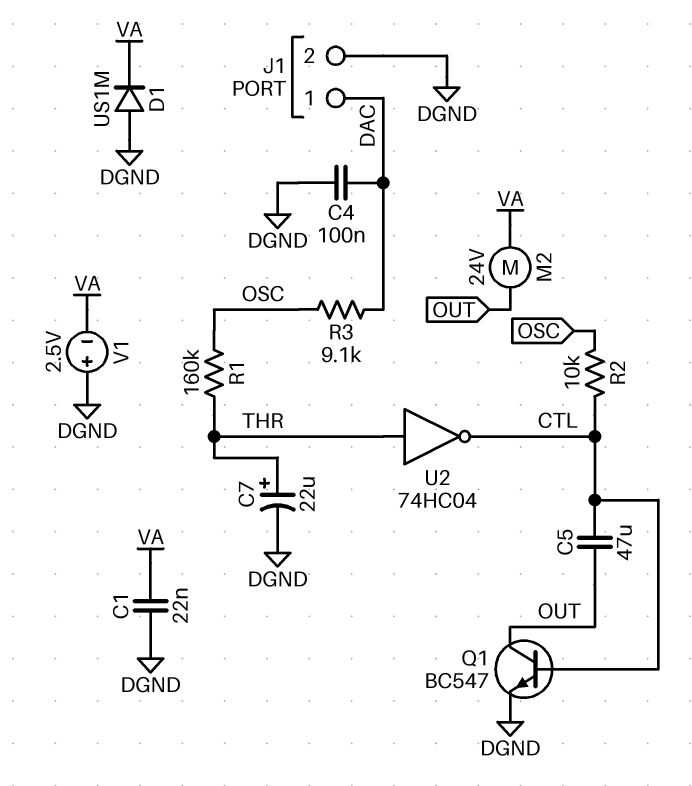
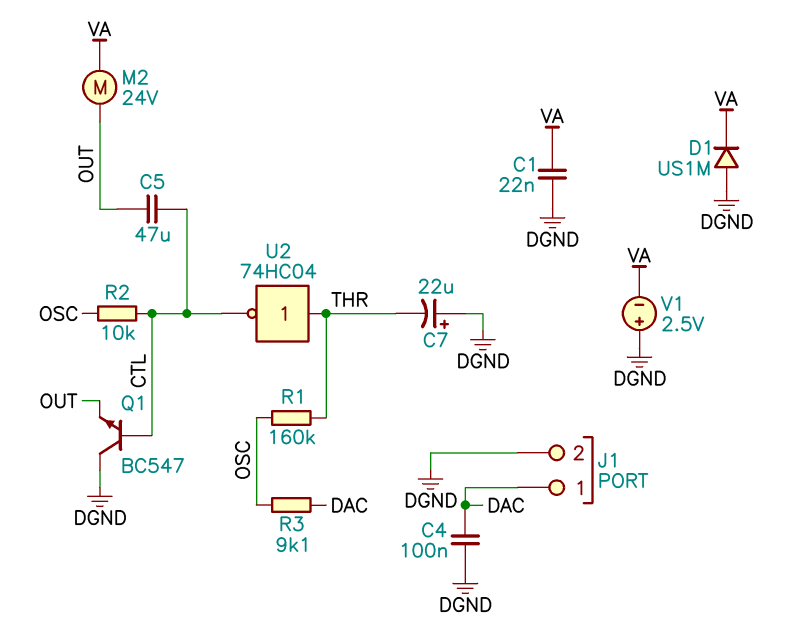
C7: 22uF (plus THR, minus DGND) -> 22uF (plus DGND, minus THR)
Q1: NPN BC547 (B CTL, C OUT, E DGND) -> NPN BC547 (B CTL, C DGND, E OUT)

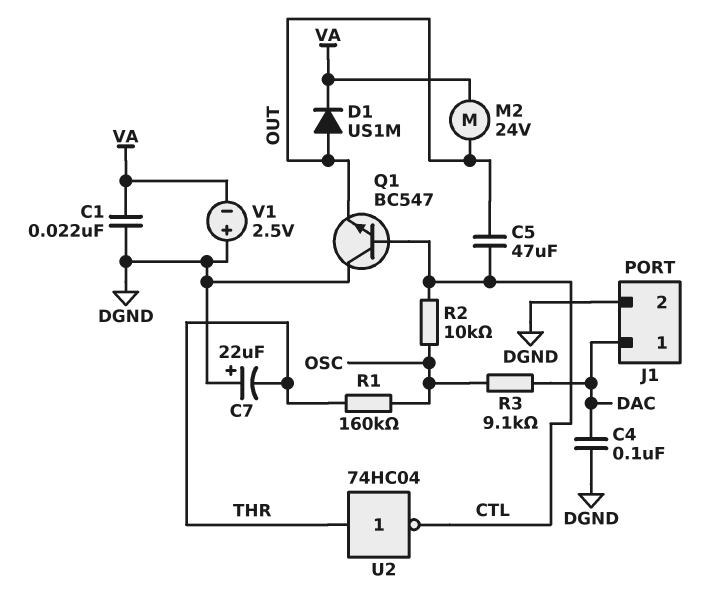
D1: diode US1M (A DGND, K VA) -> diode US1M (A OUT, K VA)

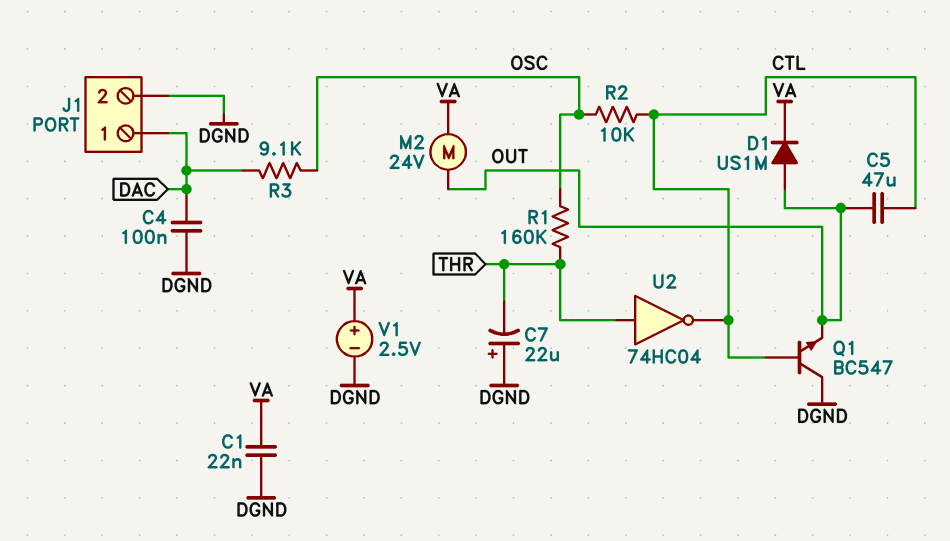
V1: 2.5V (plus DGND, minus VA) -> 2.5V (plus VA, minus DGND)

